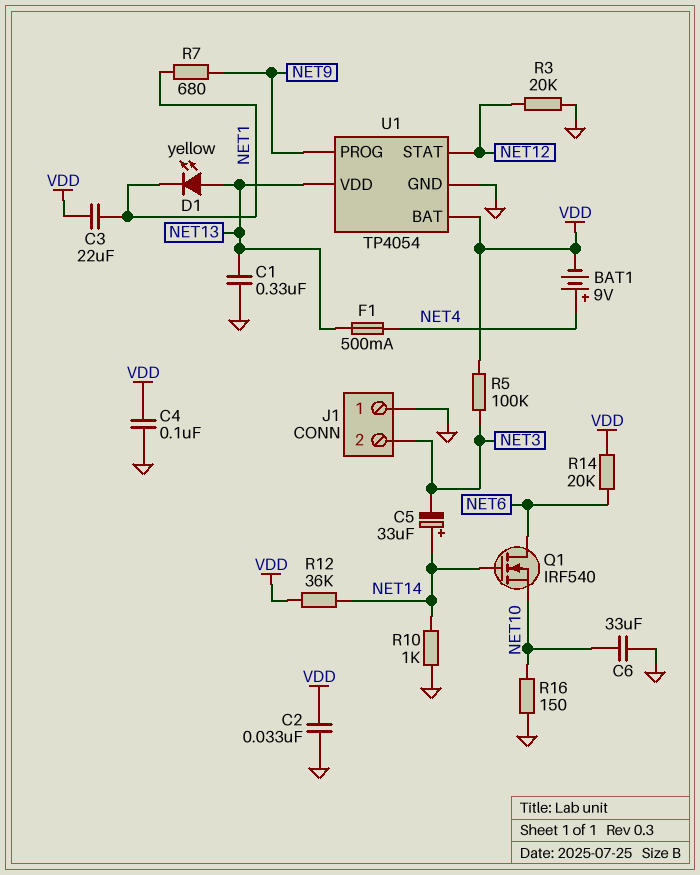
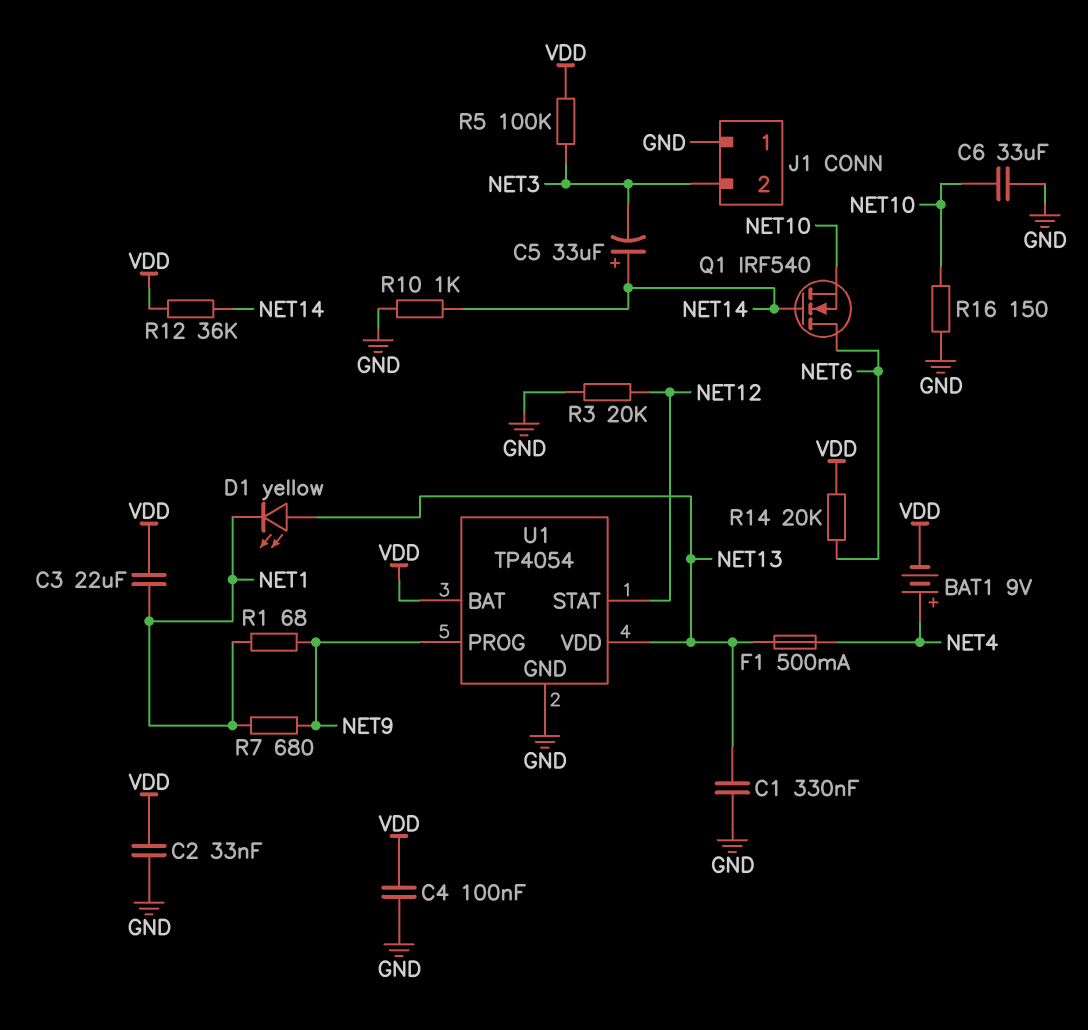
R1: none -> 68 (NET1, NET9)

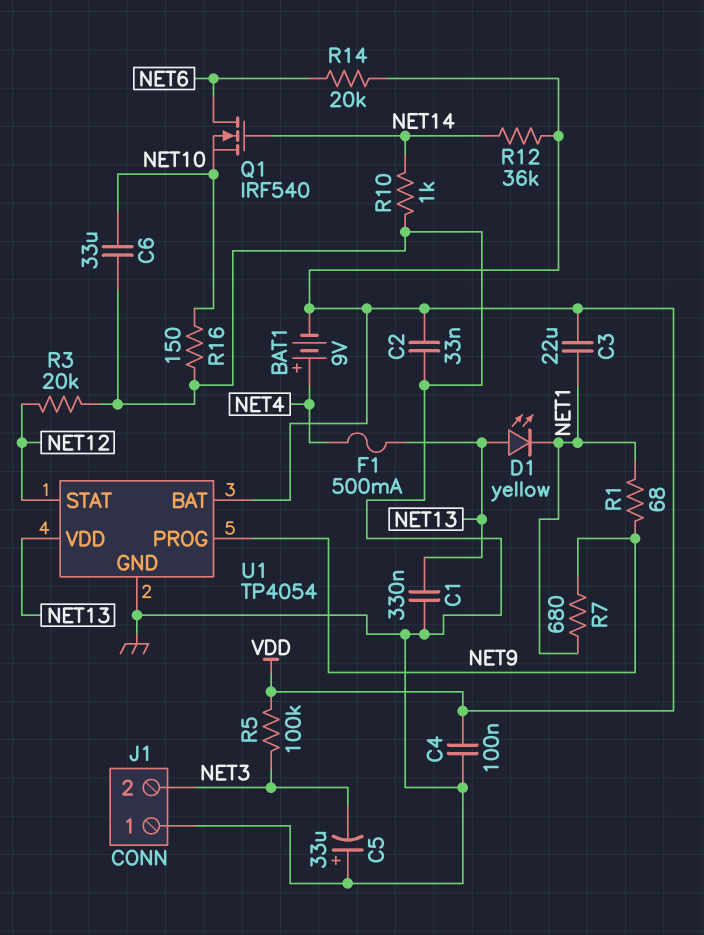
C5: 33uF (plus NET14, minus NET3) -> 33uF (plus GND, minus NET3)

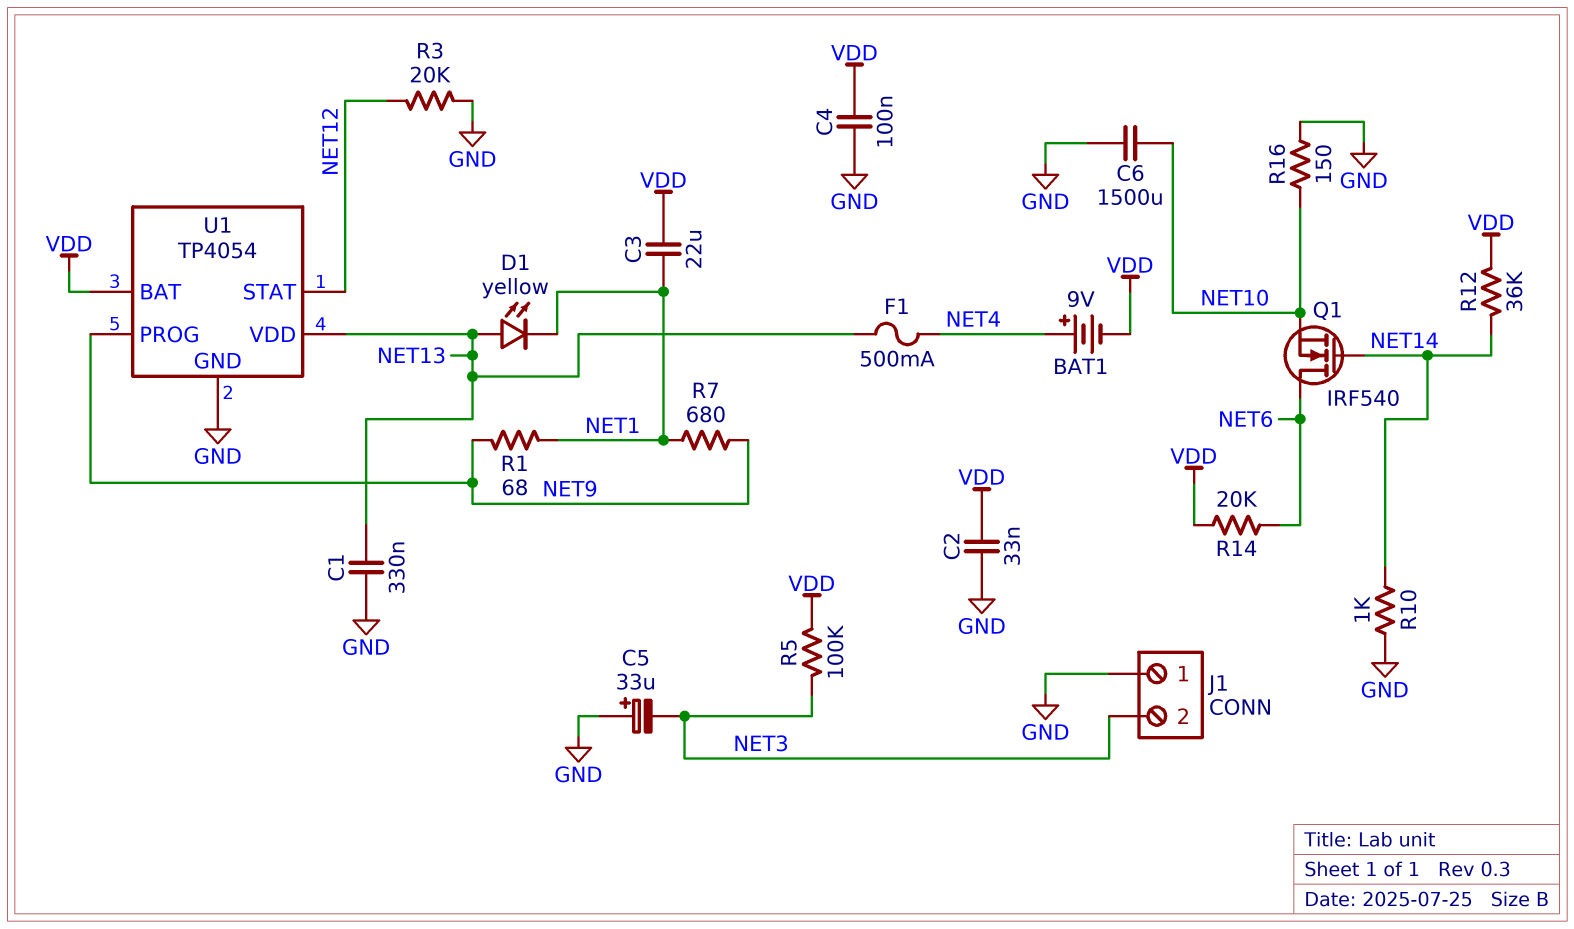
C6: 33uF (GND, NET10) -> 1500uF (GND, NET10)

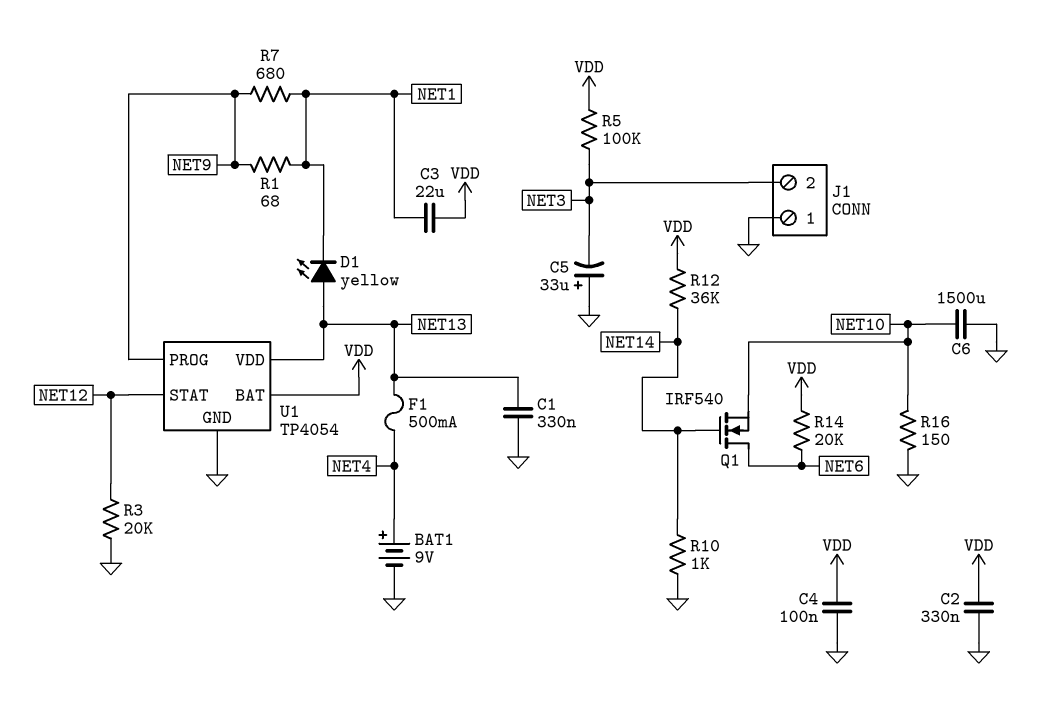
BAT1: 9V (plus NET4, minus VDD) -> 9V (plus NET4, minus GND)
C2: 33nF (GND, VDD) -> 330nF (GND, VDD)

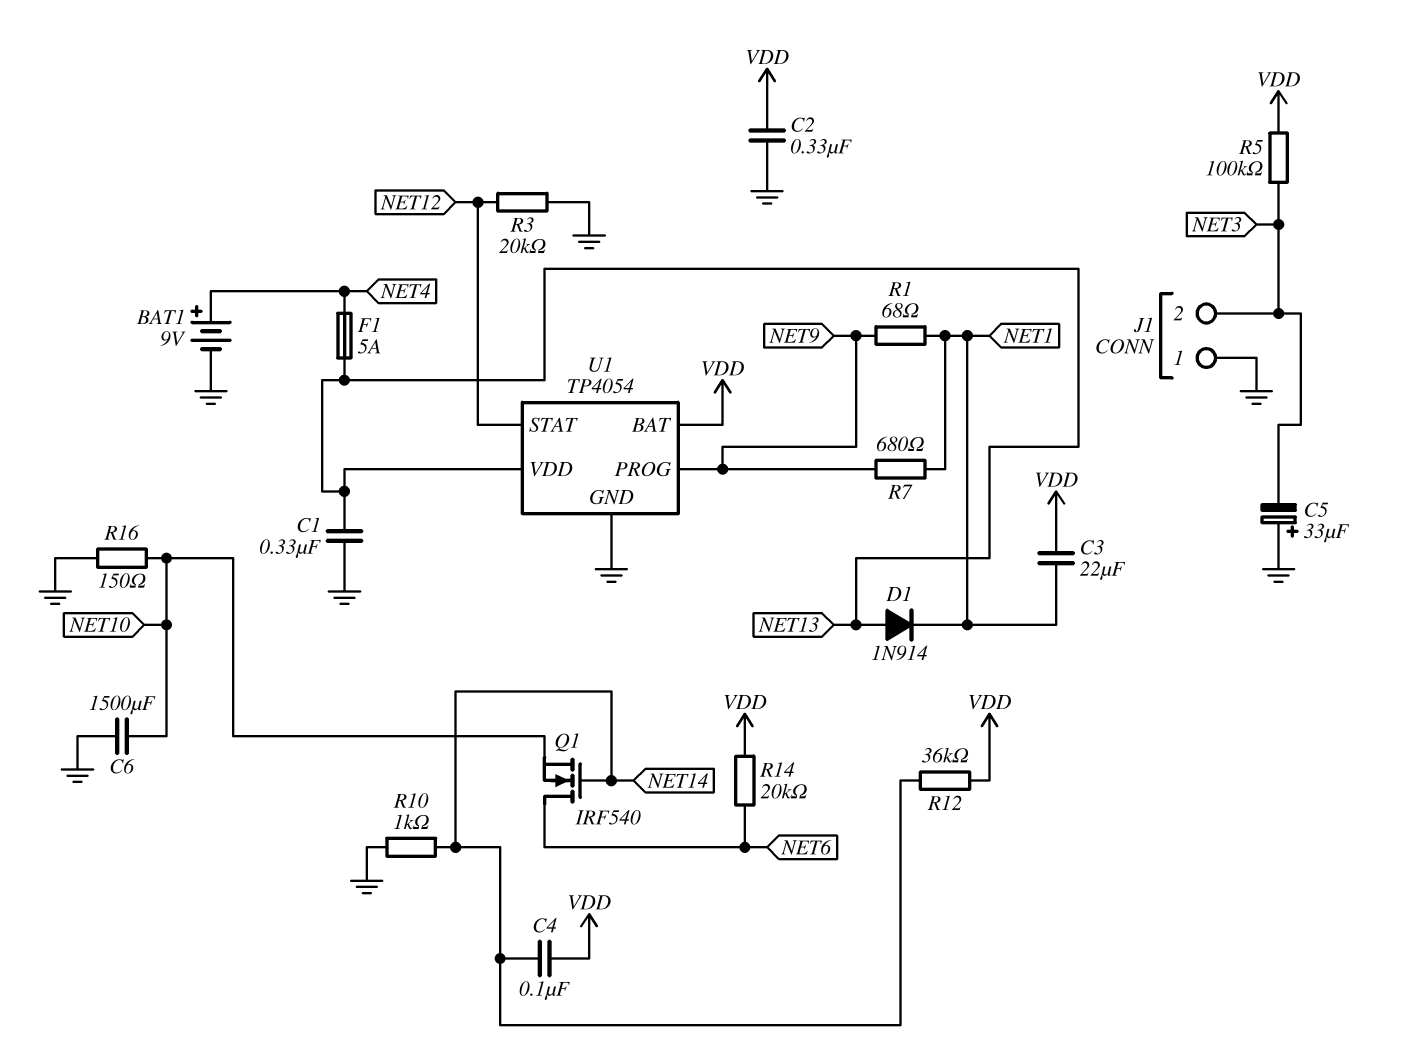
C4: 100nF (GND, VDD) -> 100nF (NET14, VDD)
D1: LED yellow (A NET13, K NET1) -> diode 1N914 (A NET13, K NET1)
F1: 500mA (NET4, NET13) -> 5A (NET4, NET13)

